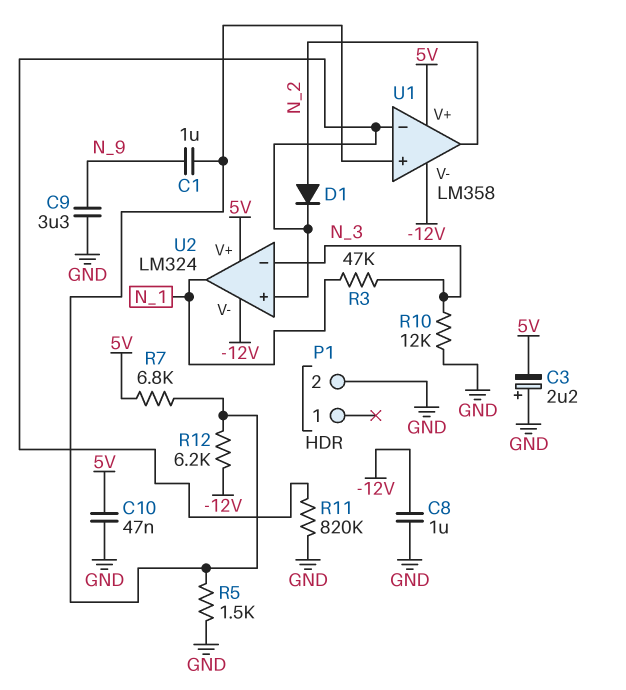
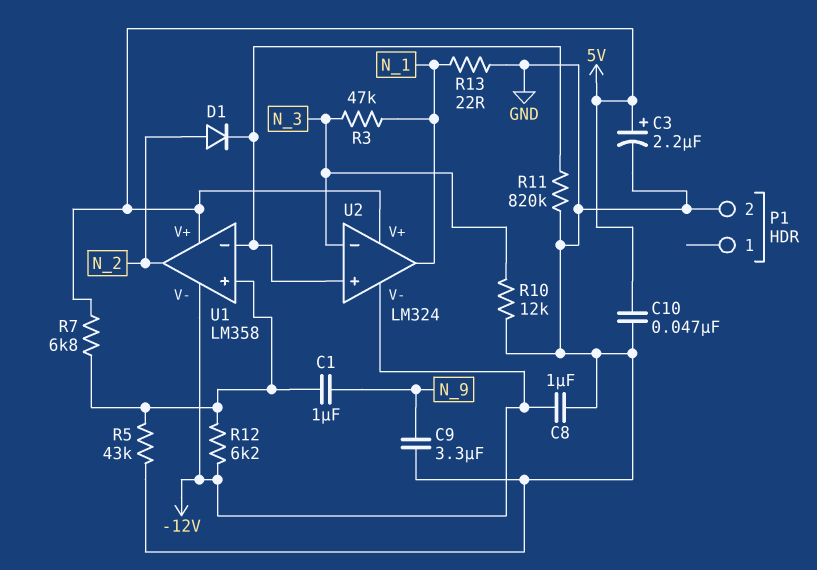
C3: 2.2uF (plus GND, minus 5V) -> 2.2uF (plus 5V, minus GND)
R5: 1.5k (GND, U1/in+) -> 43k (GND, U1/in+)
R13: none -> 22 (GND, N_1)

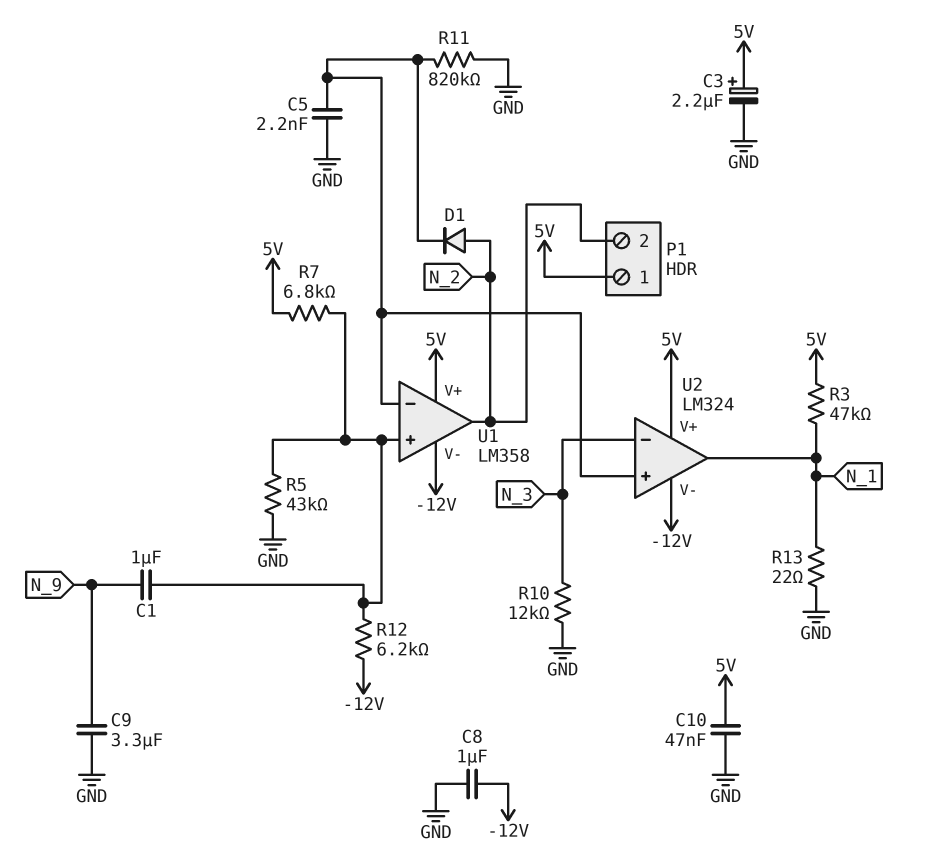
C5: none -> 2.2nF (GND, U1/in-)
P1 pin 1: none -> 5V
P1 pin 2: GND -> N_2
R3: 47k (N_1, N_3) -> 47k (5V, N_1)

